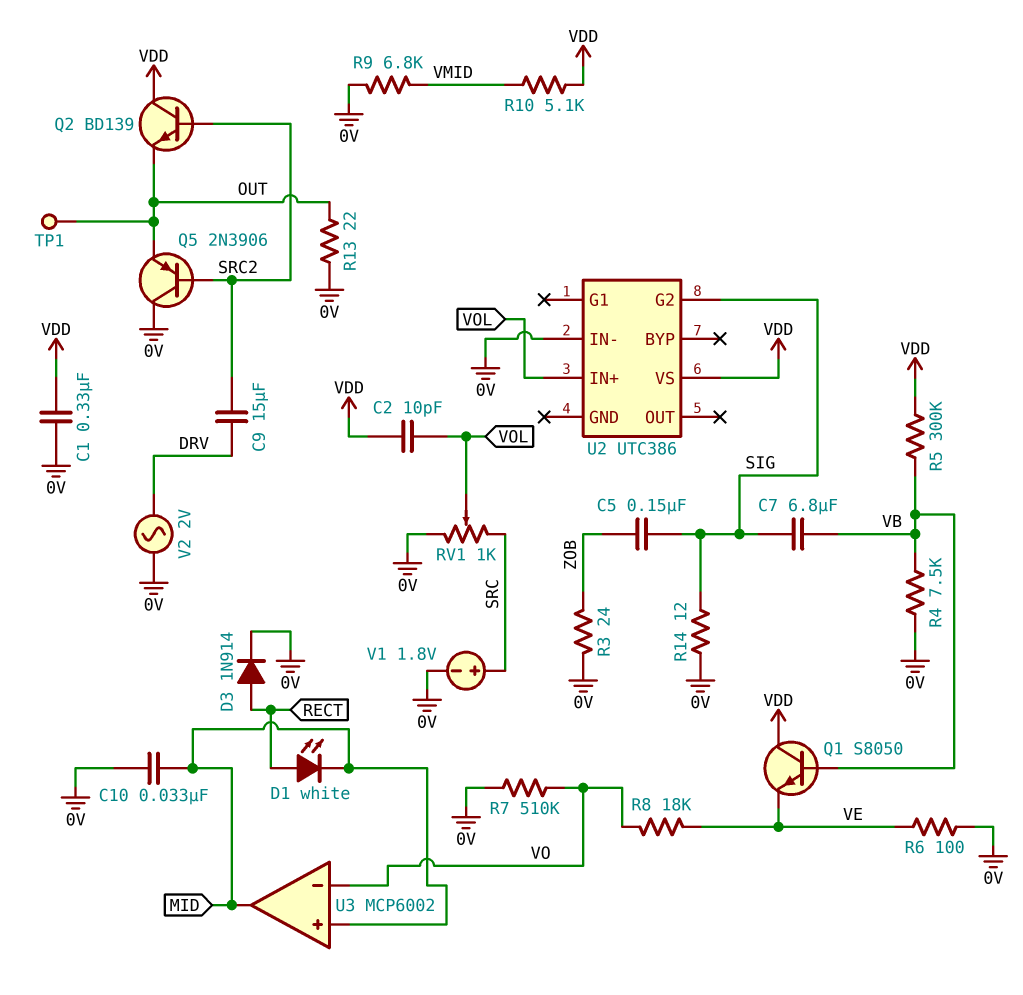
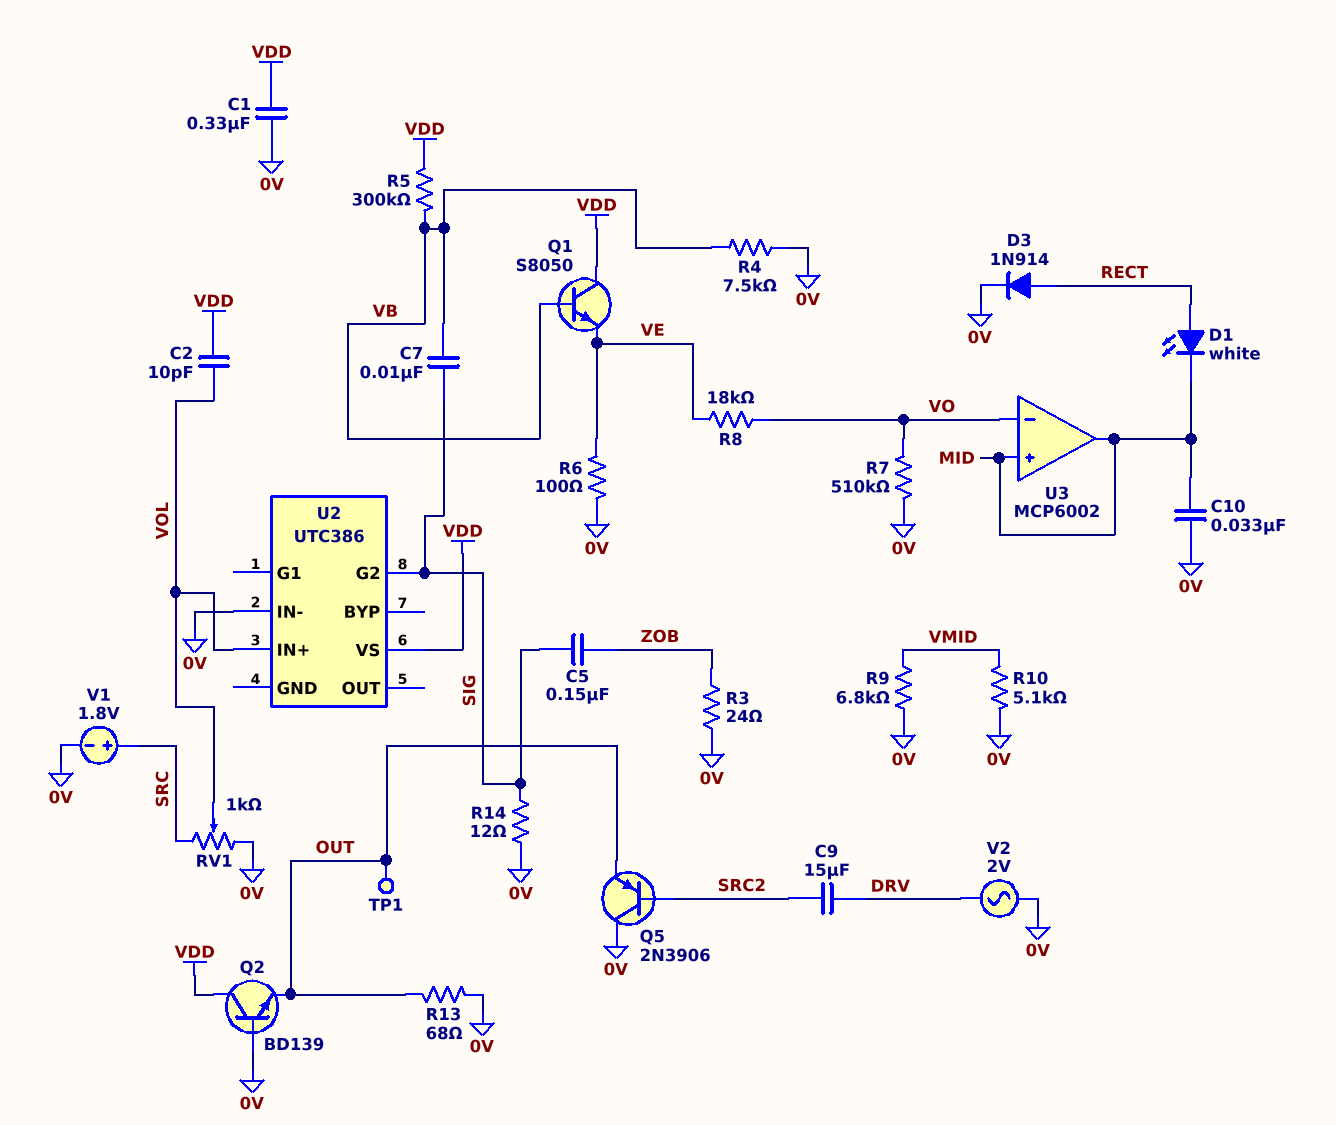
C7: 6.8uF (SIG, VB) -> 10nF (SIG, VB)
Q2: NPN BD139 (B SRC2, C VDD, E OUT) -> NPN BD139 (B 0V, C VDD, E OUT)
R10: 5.1k (VDD, VMID) -> 5.1k (0V, VMID)
R13: 22 (0V, OUT) -> 68 (0V, OUT)

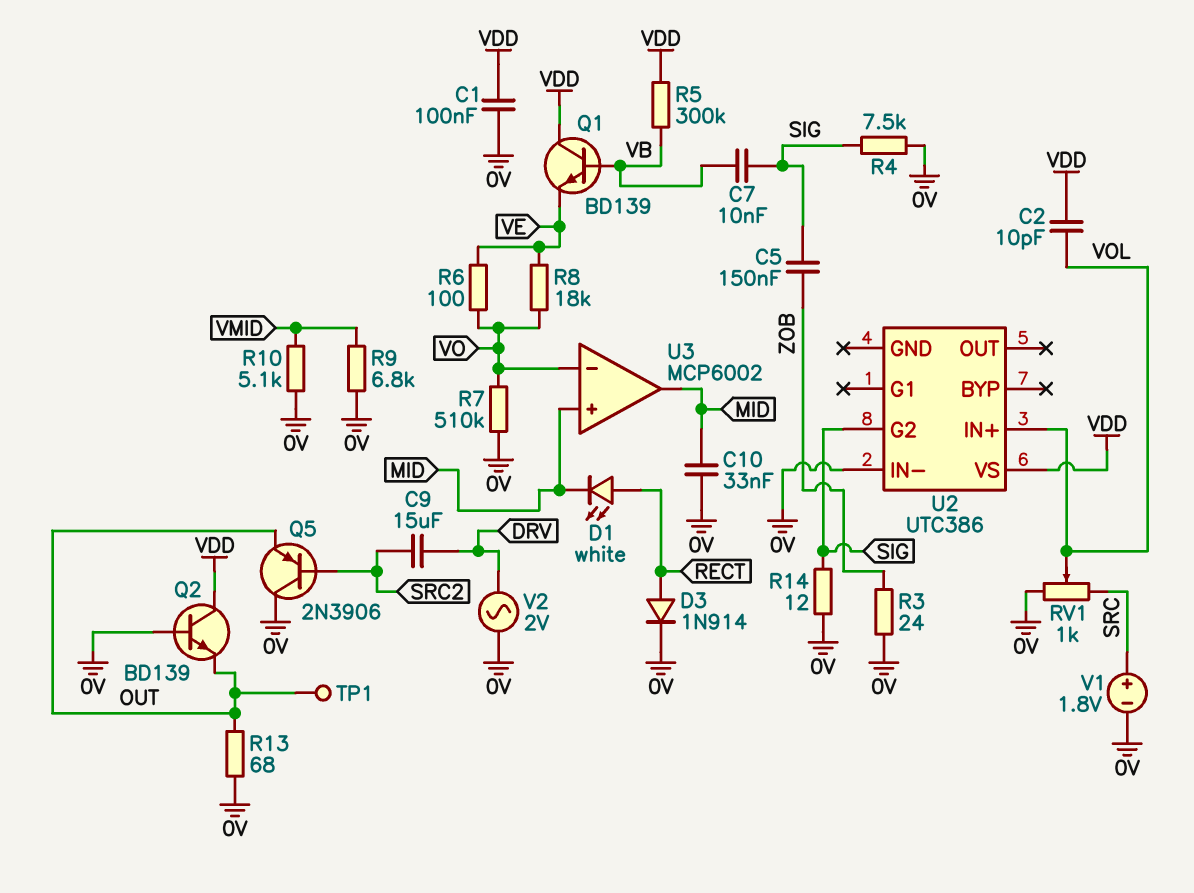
C1: 330nF (0V, VDD) -> 100nF (0V, VDD)
Q1: NPN S8050 (B VB, C VDD, E VE) -> NPN BD139 (B VB, C VDD, E VE)
R4: 7.5k (0V, VB) -> 7.5k (0V, SIG)
R6: 100 (0V, VE) -> 100 (VE, VO)

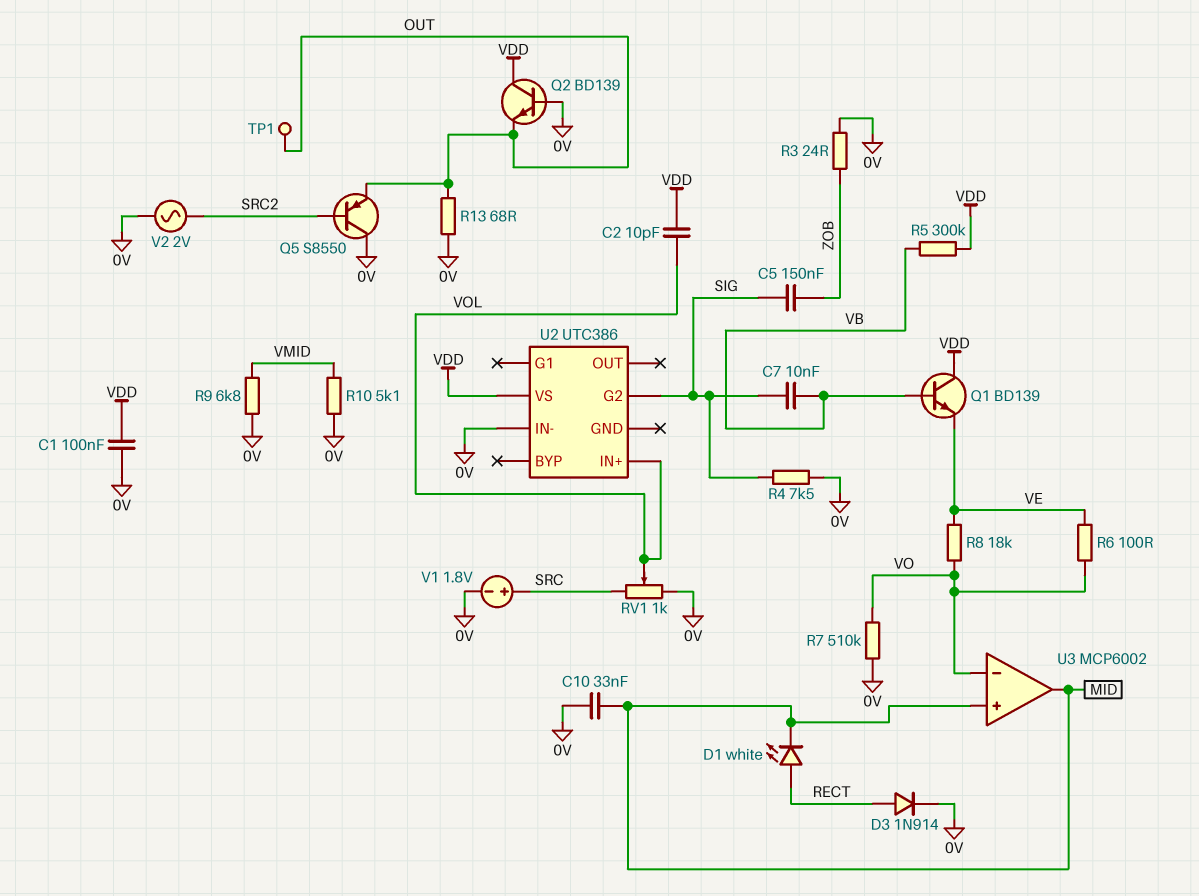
C9: 15uF (DRV, SRC2) -> none
Q5: PNP 2N3906 (B SRC2, C 0V, E OUT) -> PNP S8550 (B SRC2, C 0V, E OUT)
R14: 12 (0V, SIG) -> none
V2: AC 2V (0V, DRV) -> AC 2V (0V, SRC2)

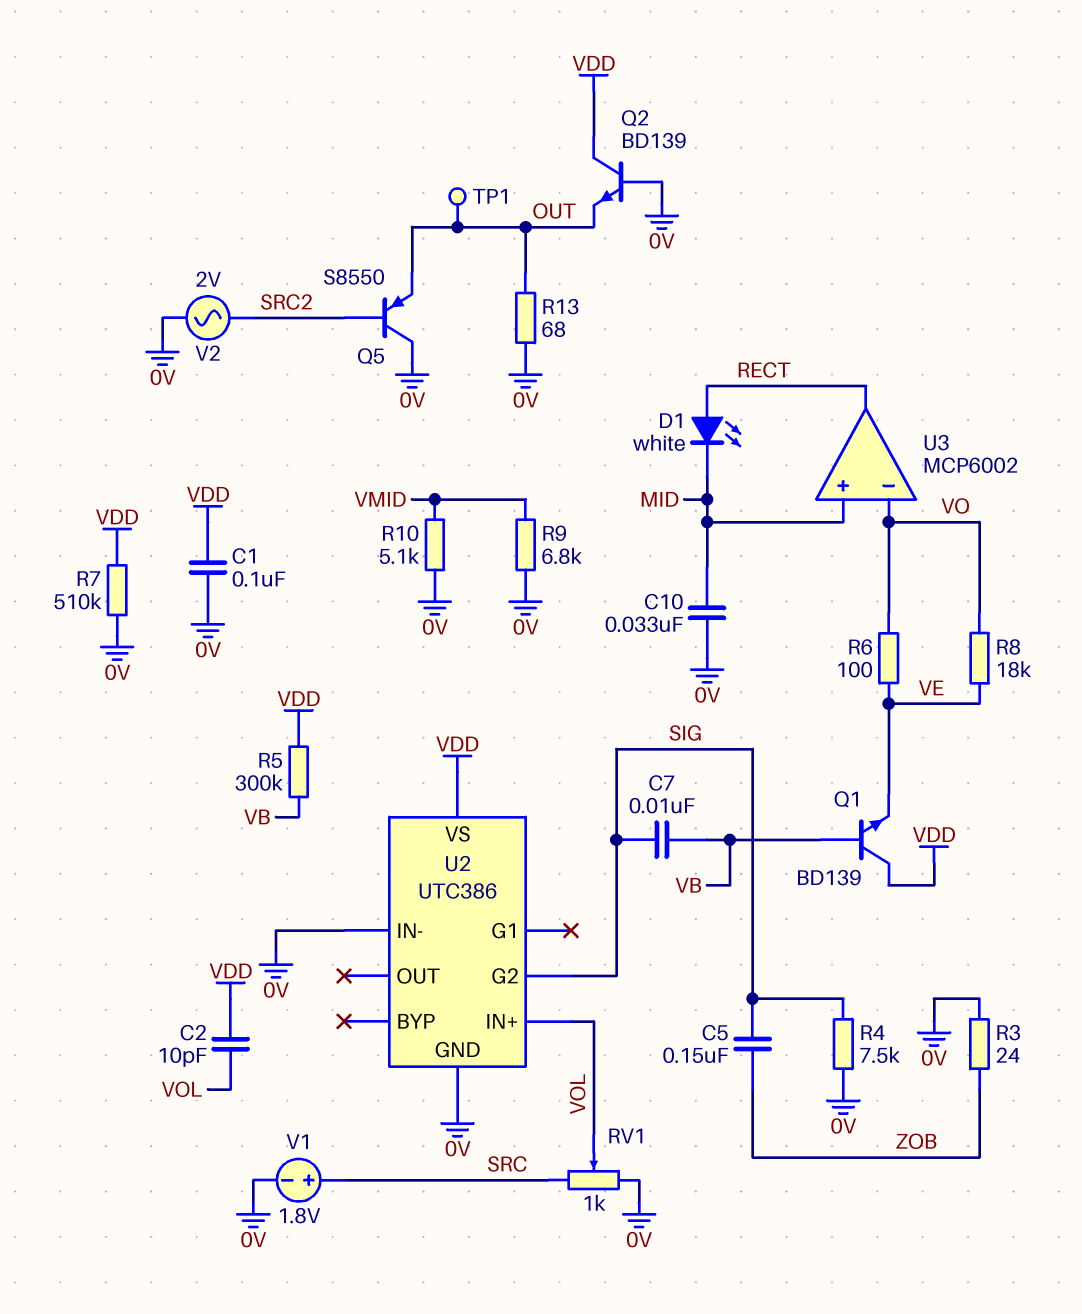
D3: diode 1N914 (A RECT, K 0V) -> none
R7: 510k (0V, VO) -> 510k (0V, VDD)
U2 pin GND: none -> 0V
U3 pin out: MID -> RECT

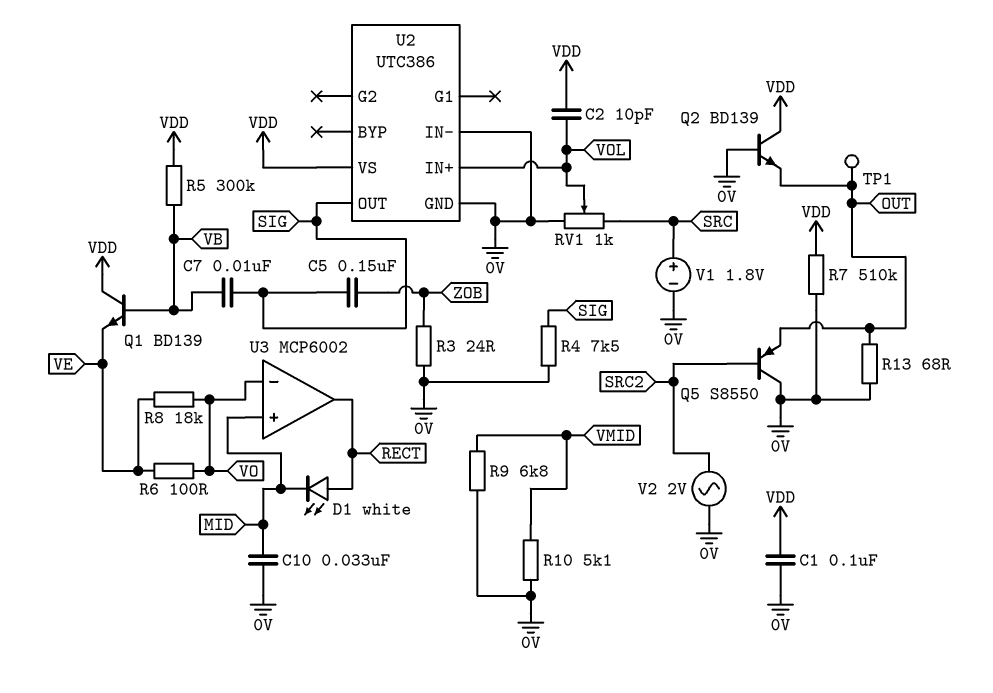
U2 pin G2: SIG -> none
U2 pin OUT: none -> SIG

